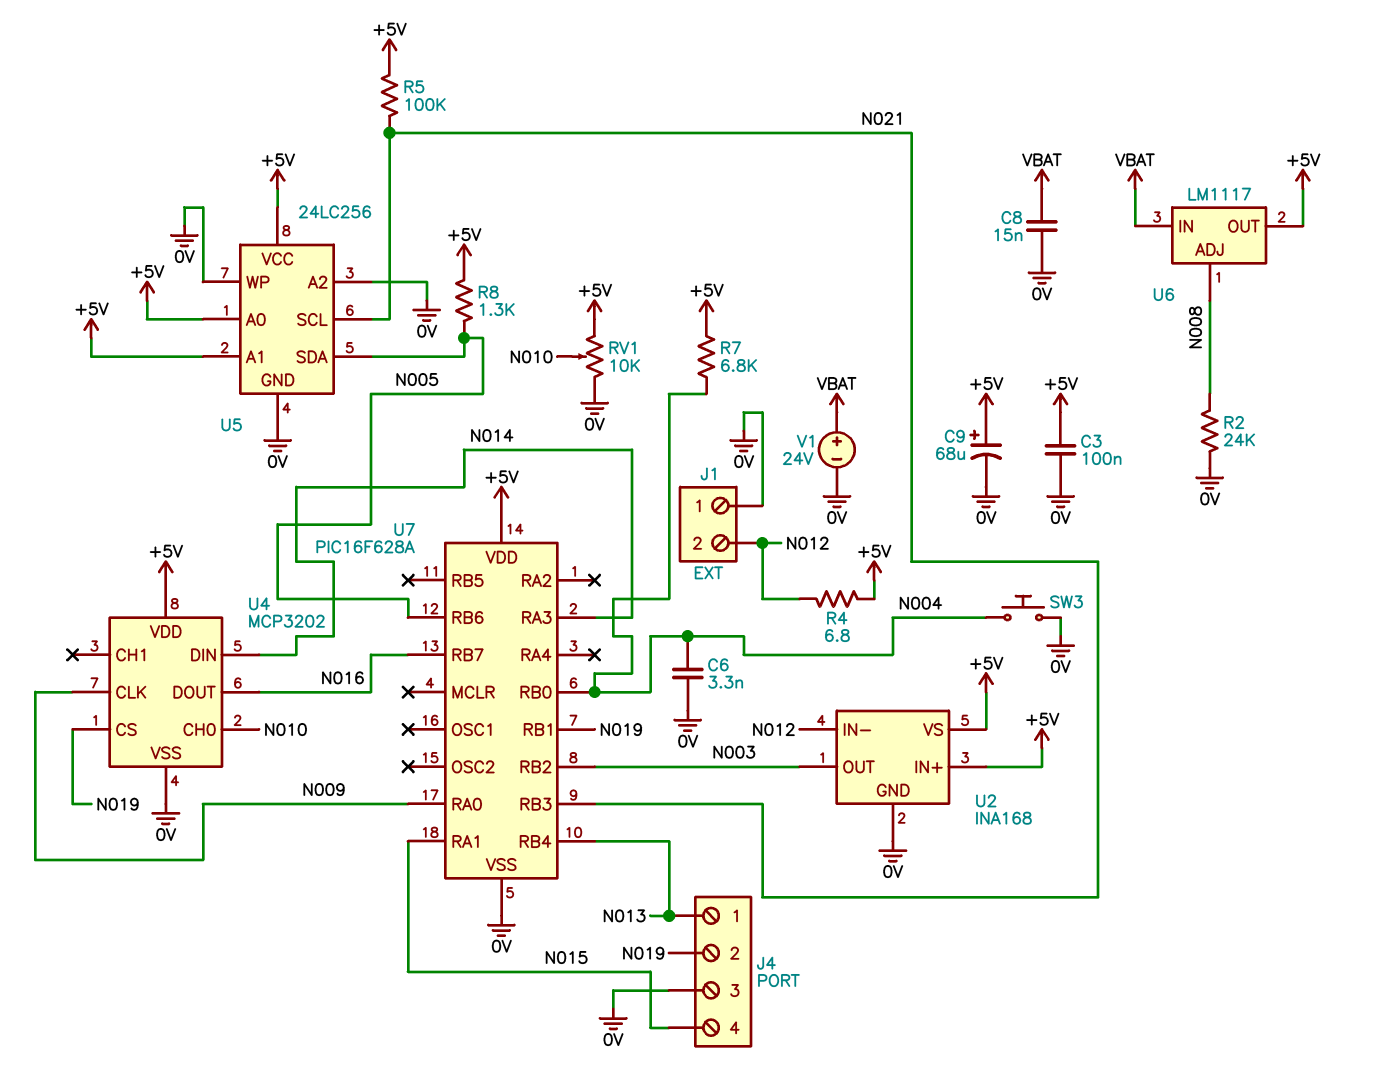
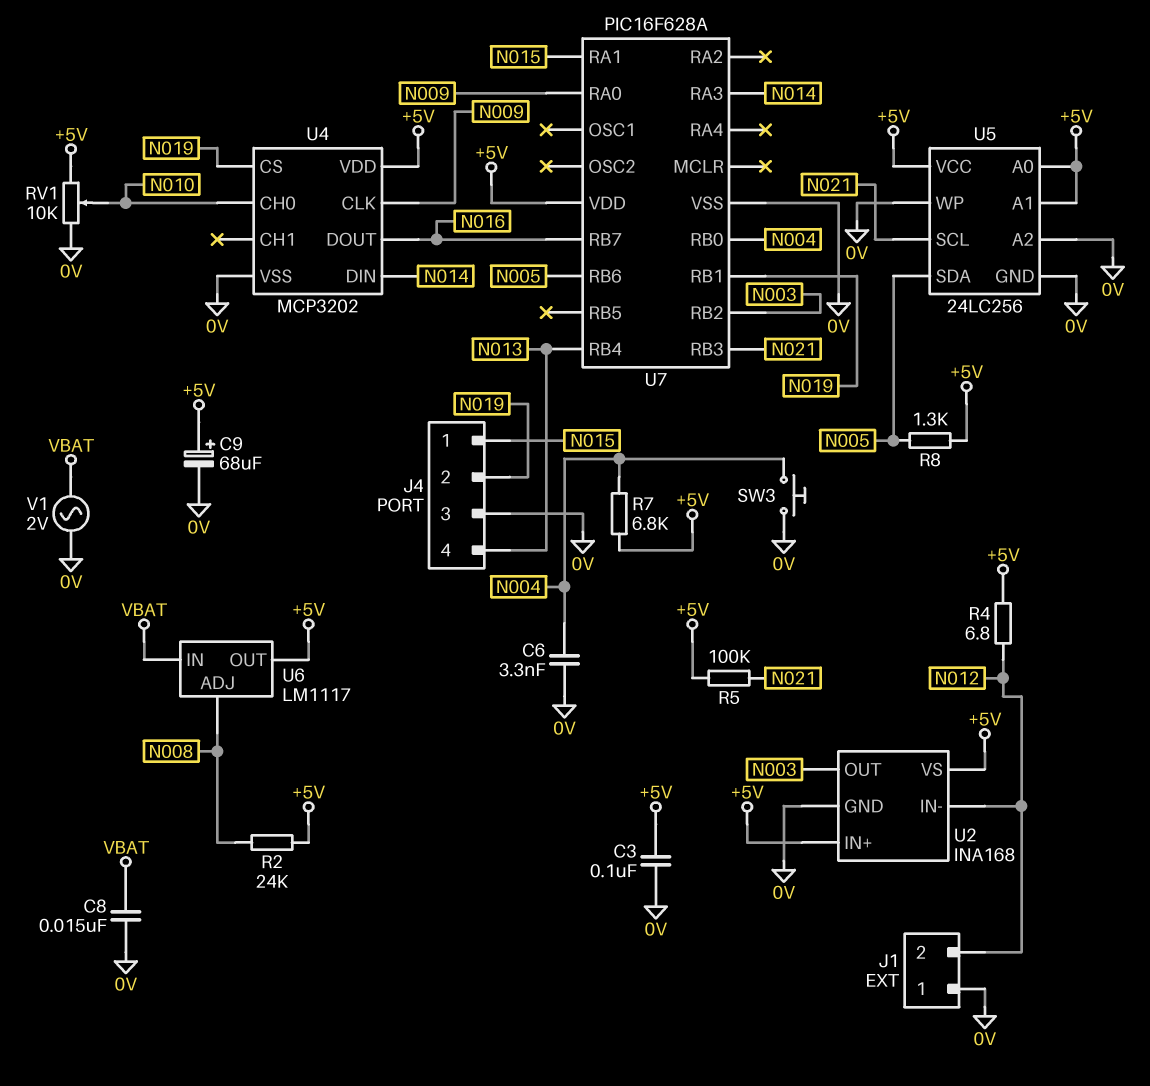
J4 pin 1: N013 -> N015
J4 pin 4: N015 -> N013
R2: 24k (0V, N008) -> 24k (+5V, N008)
V1: 24V (plus VBAT, minus 0V) -> AC 2V (0V, VBAT)

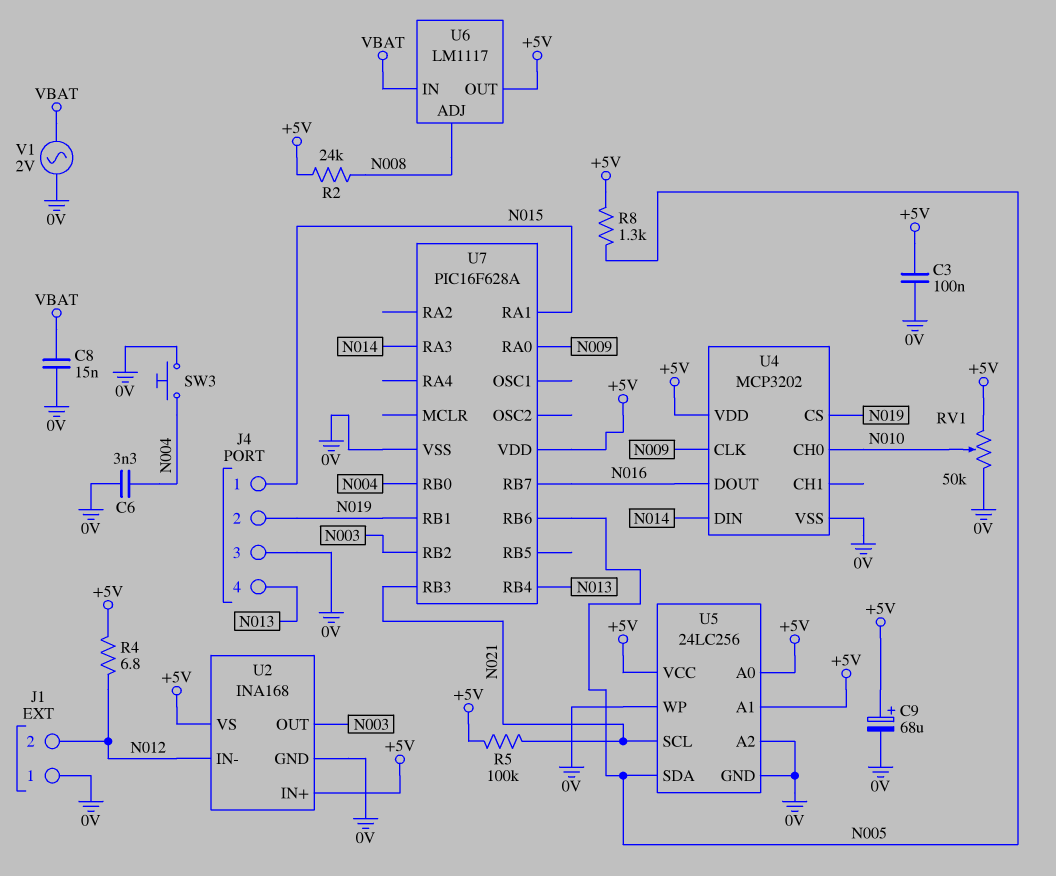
R7: 6.8k (+5V, N004) -> none
RV1: 10k (+5V, 0V, wiper N010) -> 50k (+5V, 0V, wiper N010)

